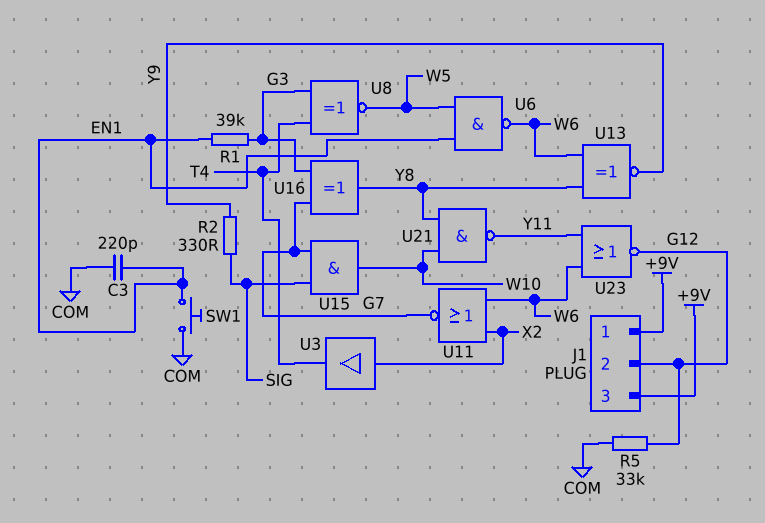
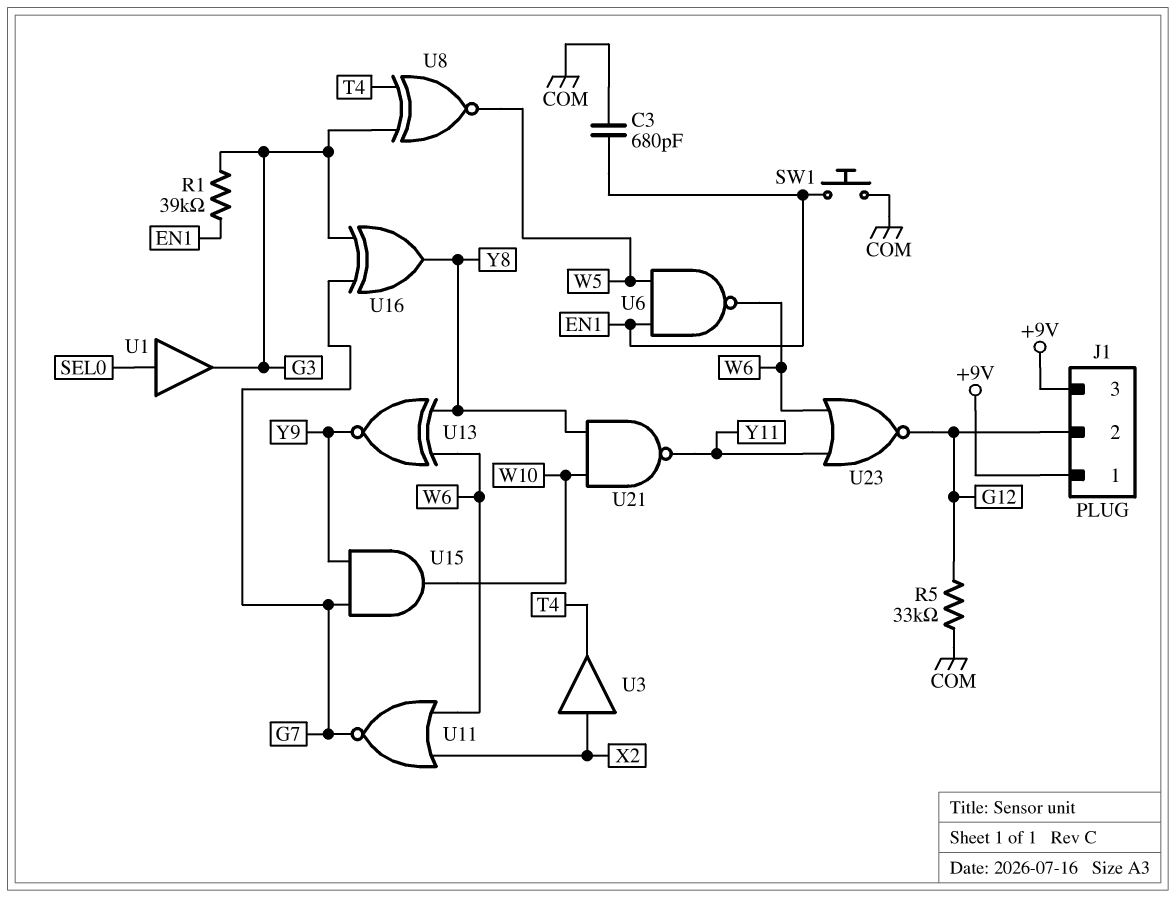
C3: 220pF (COM, EN1) -> 680pF (COM, EN1)
R2: 330 (SIG, Y9) -> none
U1: none -> buffer (in SEL0, out G3)
U15: AND (in G7, in SIG, out W10) -> AND (in G7, in Y9, out W10)

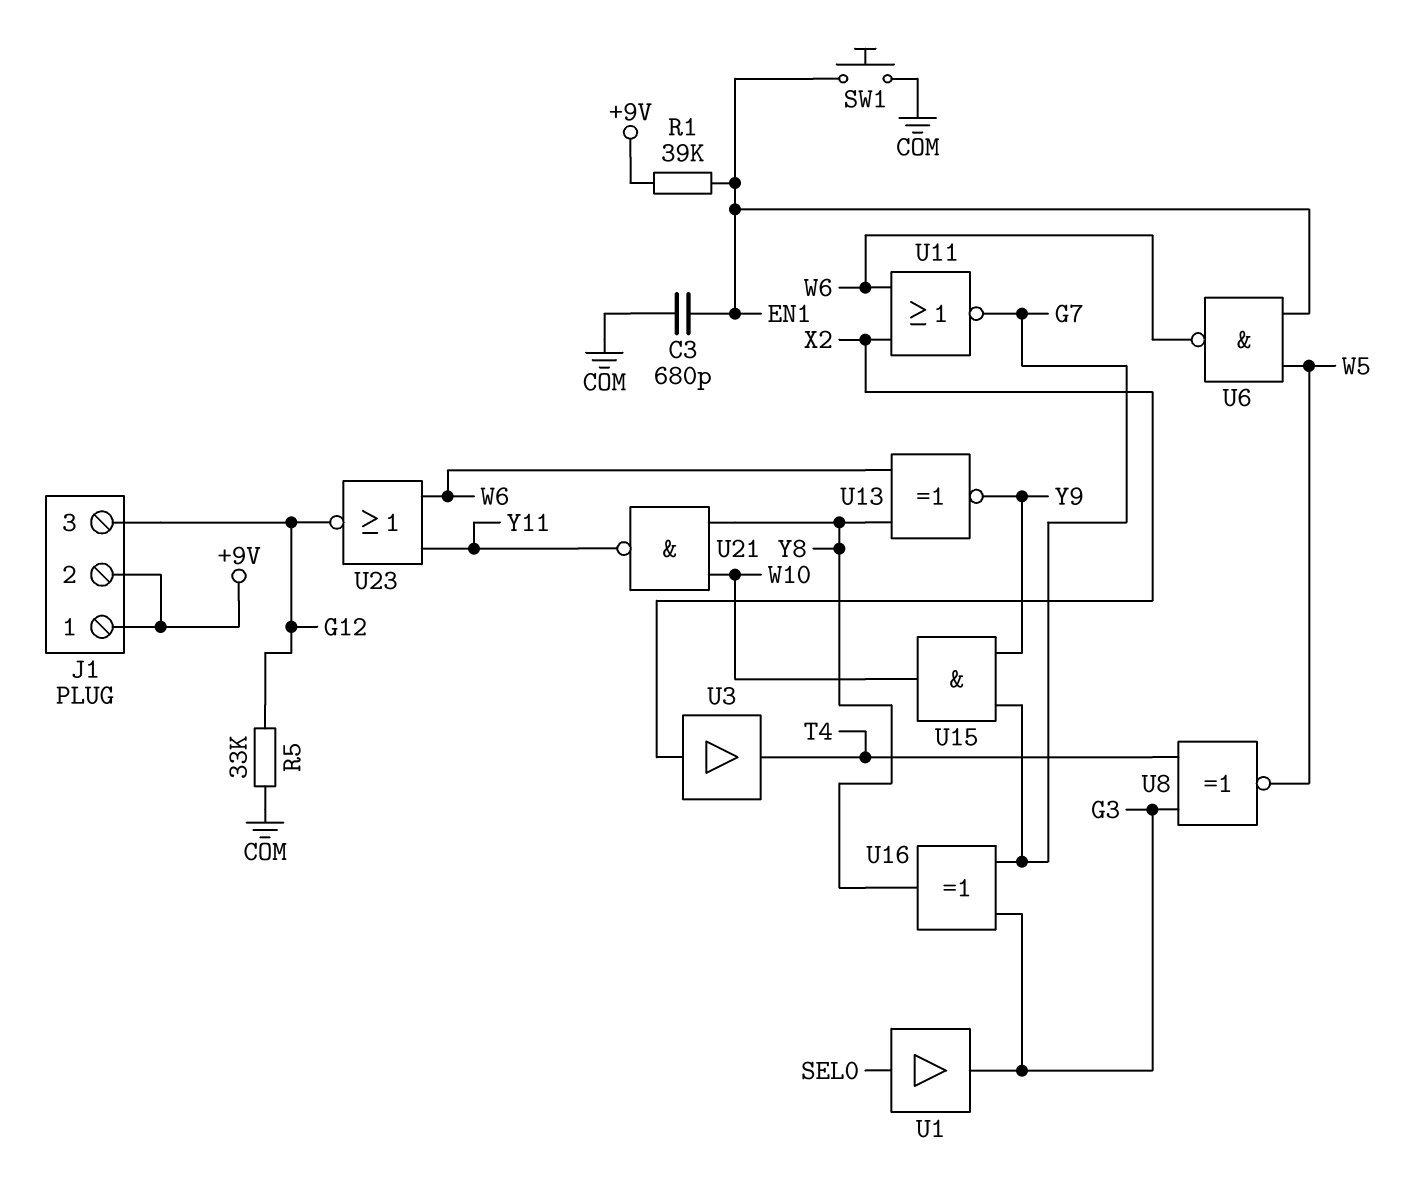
J1 pin 2: G12 -> +9V
J1 pin 3: +9V -> G12
R1: 39k (EN1, G3) -> 39k (+9V, EN1)

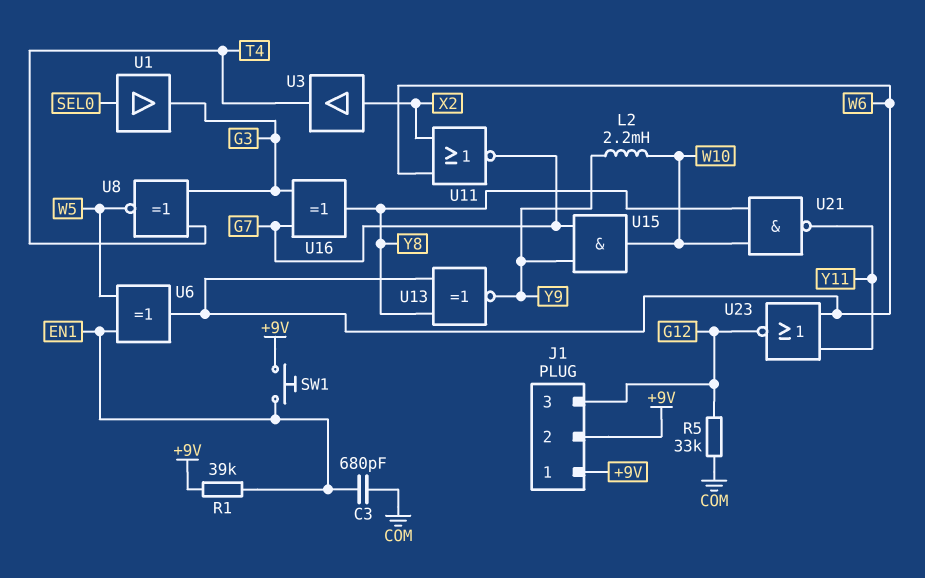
L2: none -> 2.2mH (W10, Y9)
SW1: button (COM, EN1) -> button (+9V, EN1)
U6: NAND (in EN1, in W5, out W6) -> XOR (in EN1, in W5, out W6)

